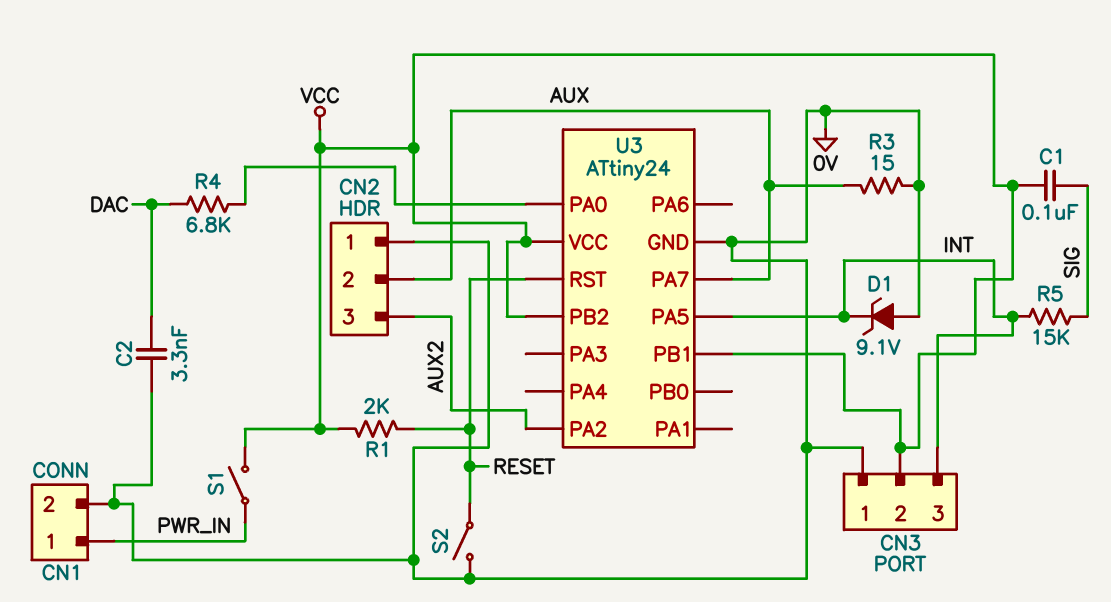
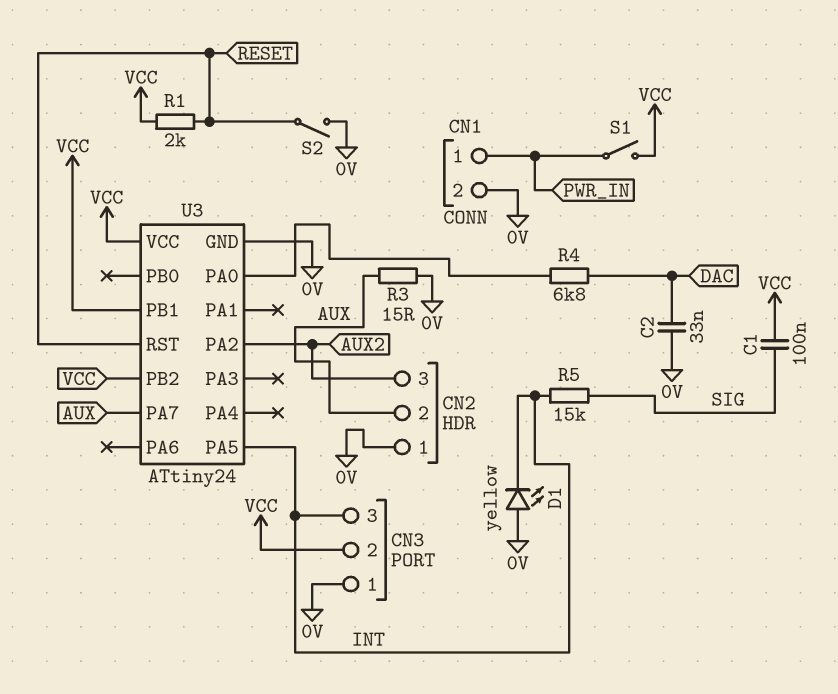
C2: 3.3nF (0V, DAC) -> 33nF (0V, DAC)
D1: zener 9.1V (A 0V, K INT) -> LED yellow (A 0V, K INT)

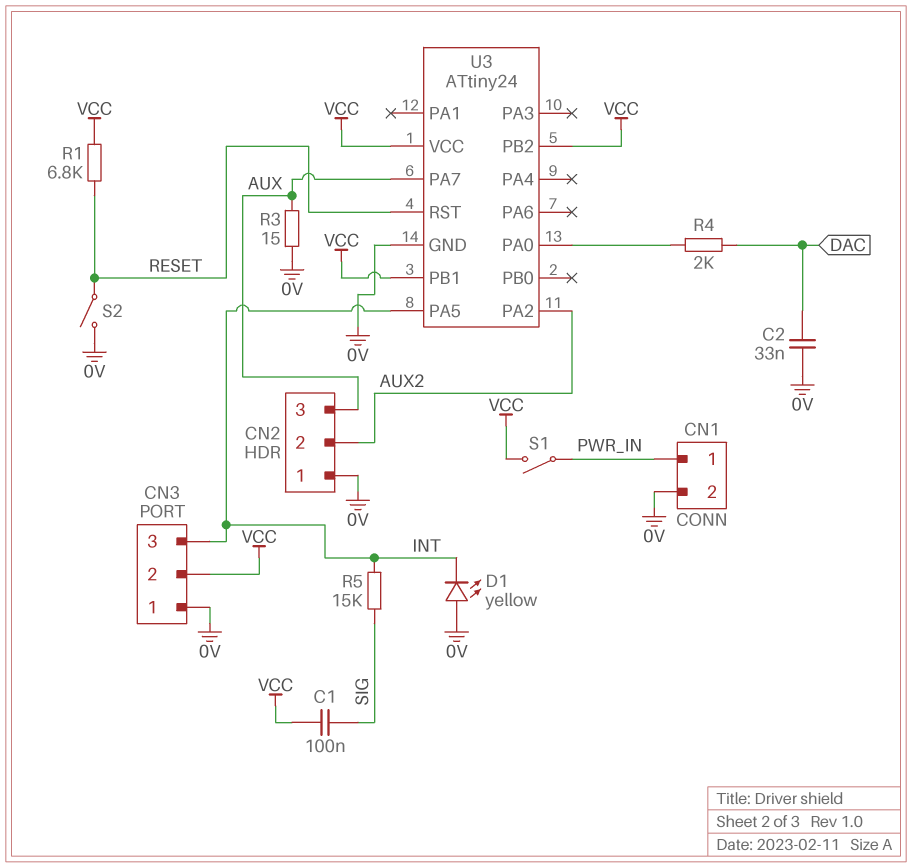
CN2 pin 2: AUX -> AUX2
CN2 pin 3: AUX2 -> AUX
R1: 2k (RESET, VCC) -> 6.8k (RESET, VCC)
R4: 6.8k (DAC, U3/PA0) -> 2k (DAC, U3/PA0)

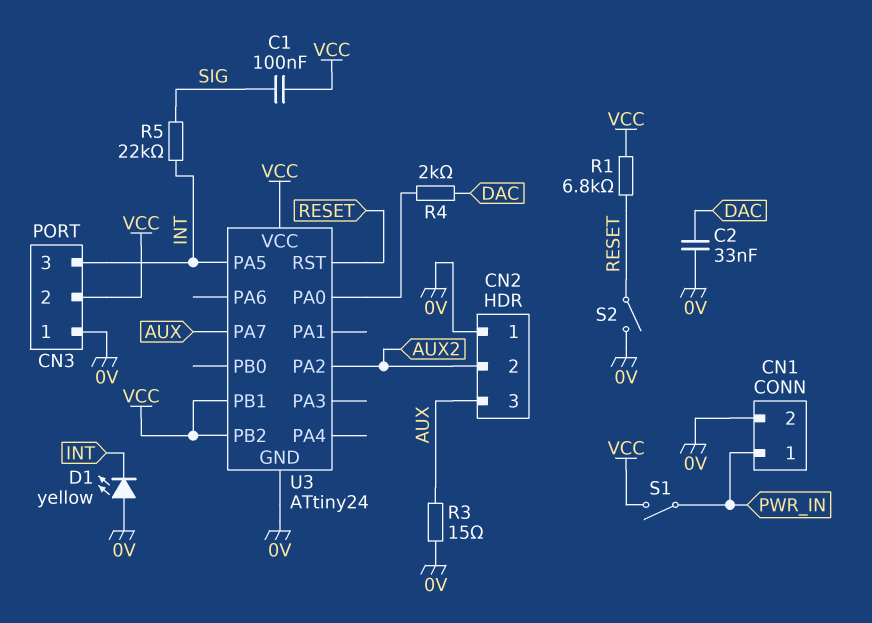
R5: 15k (INT, SIG) -> 22k (INT, SIG)

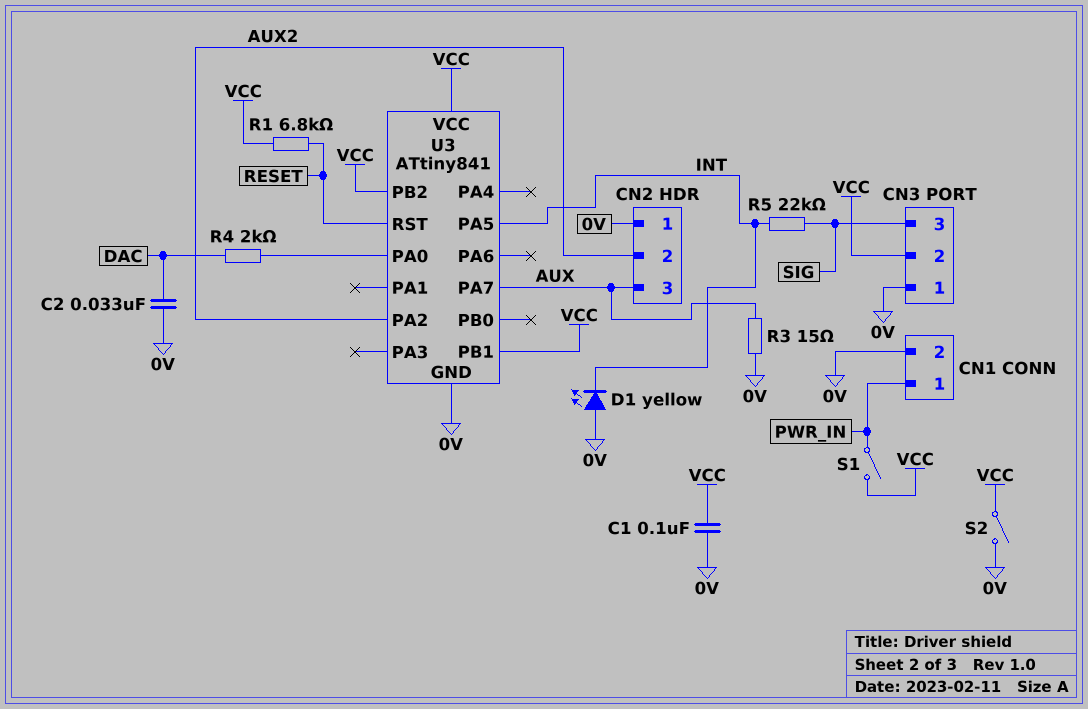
C1: 100nF (SIG, VCC) -> 100nF (0V, VCC)
CN3 pin 3: INT -> SIG
S2: switch (0V, RESET) -> switch (0V, VCC)
U3: ATtiny24 -> ATtiny841

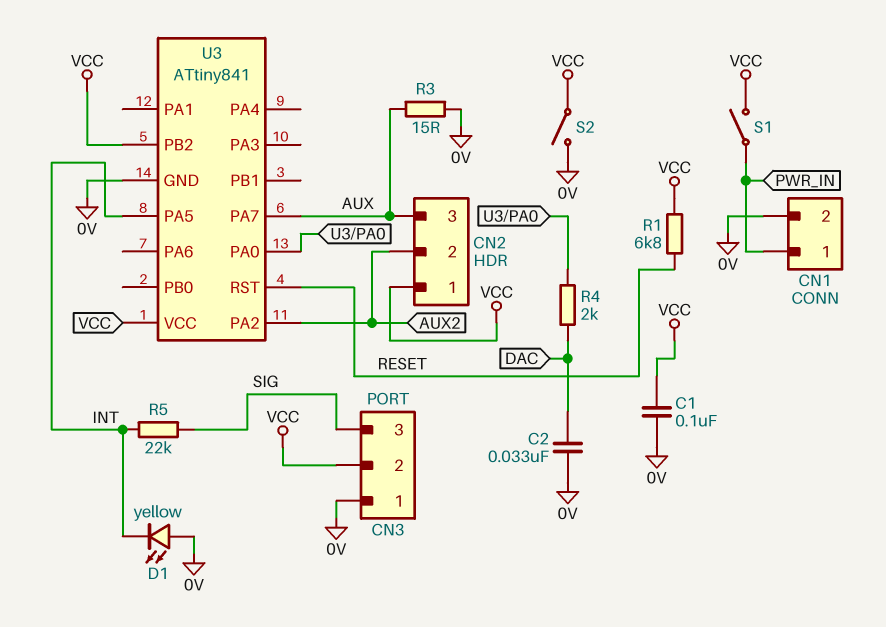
CN2 pin 1: 0V -> VCC
U3 pin PB1: VCC -> none

